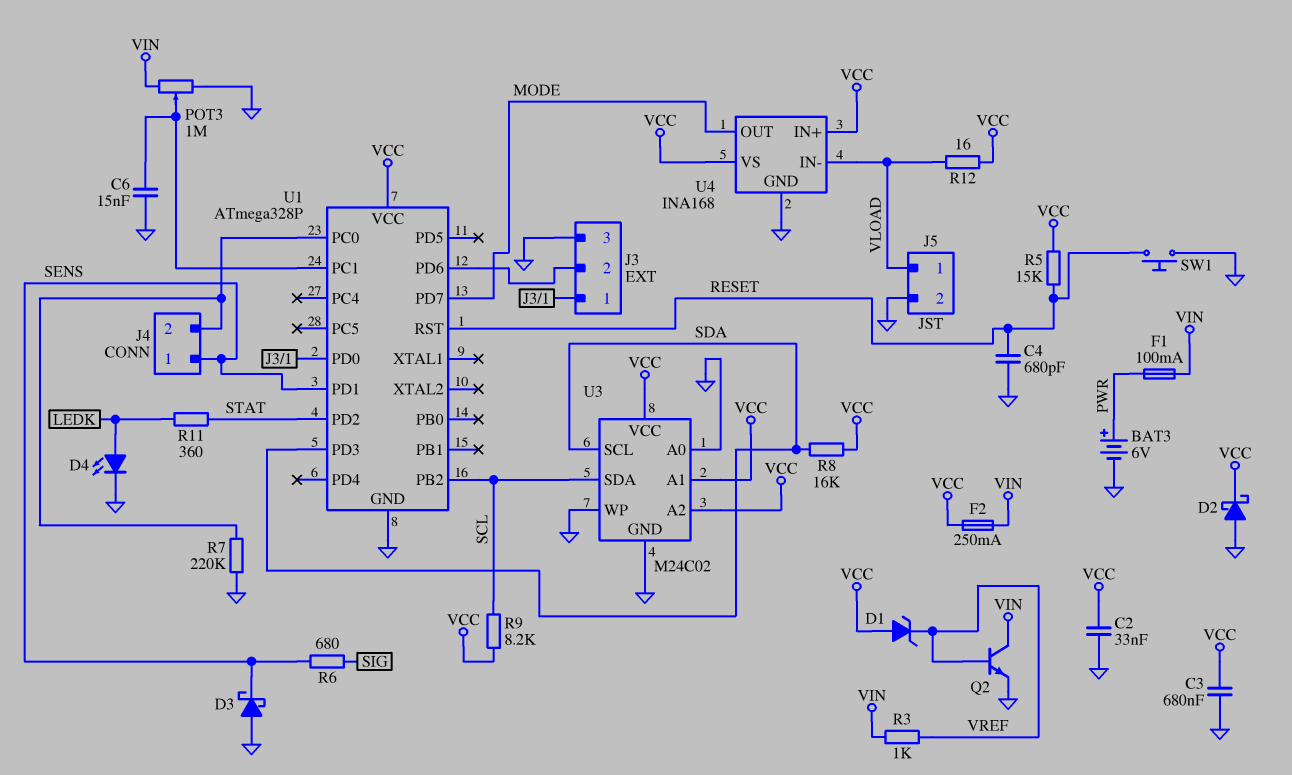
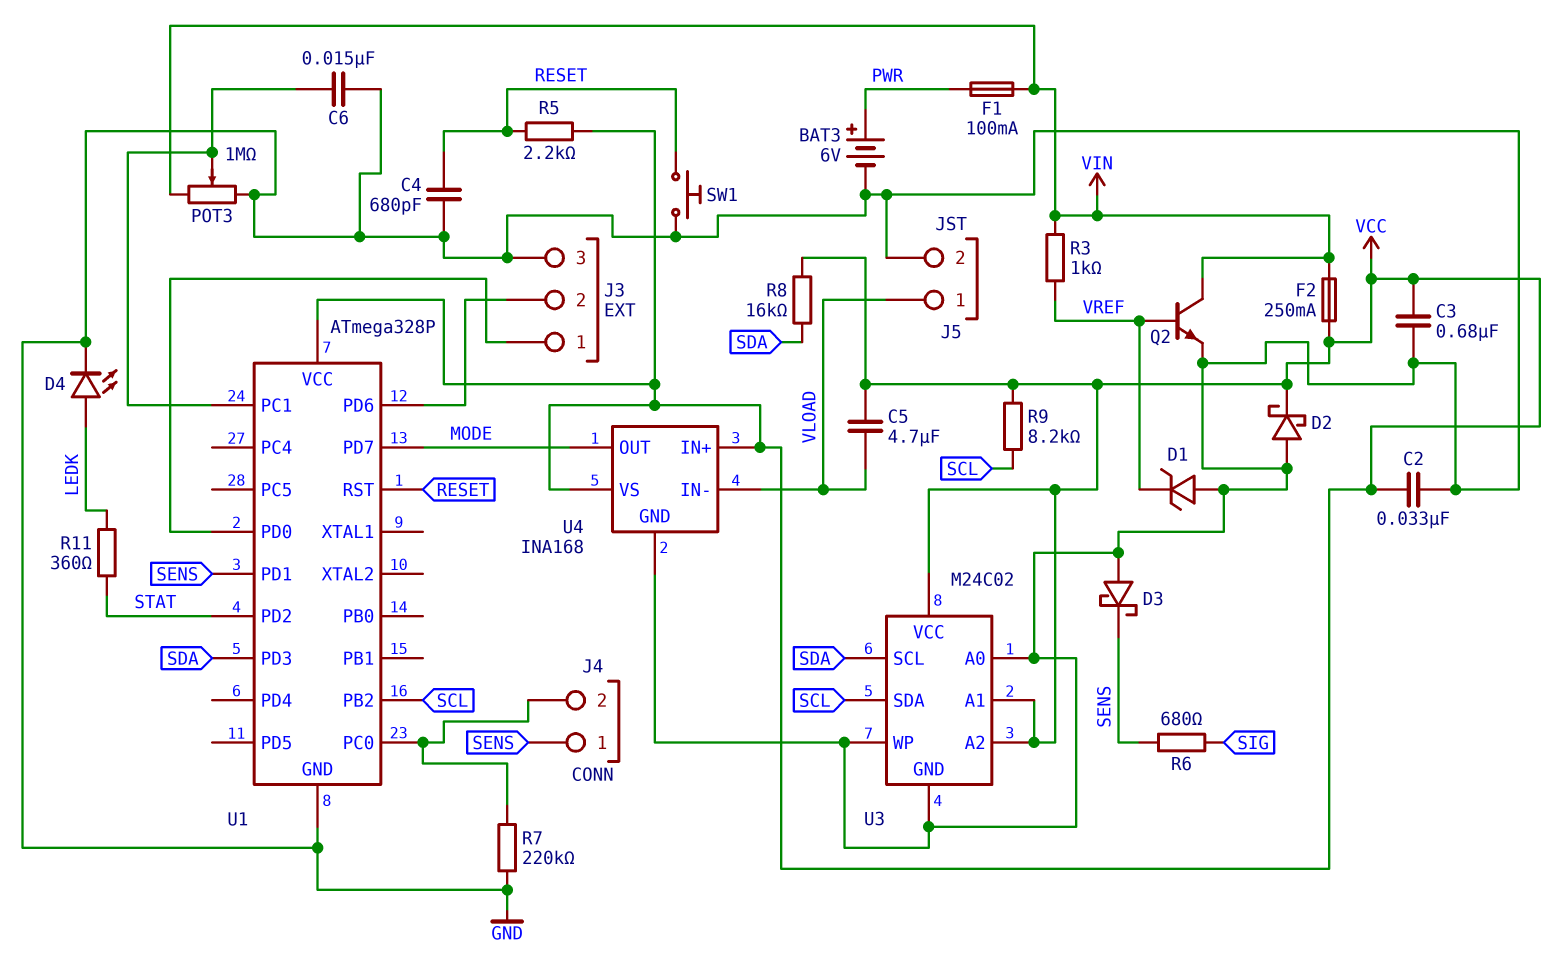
C5: none -> 4.7uF (VCC, VLOAD)
D1: zener (A VCC, K VREF) -> zener (A GND, K VREF)
R5: 15k (RESET, VCC) -> 2.2k (RESET, VCC)
R12: 16 (VCC, VLOAD) -> none

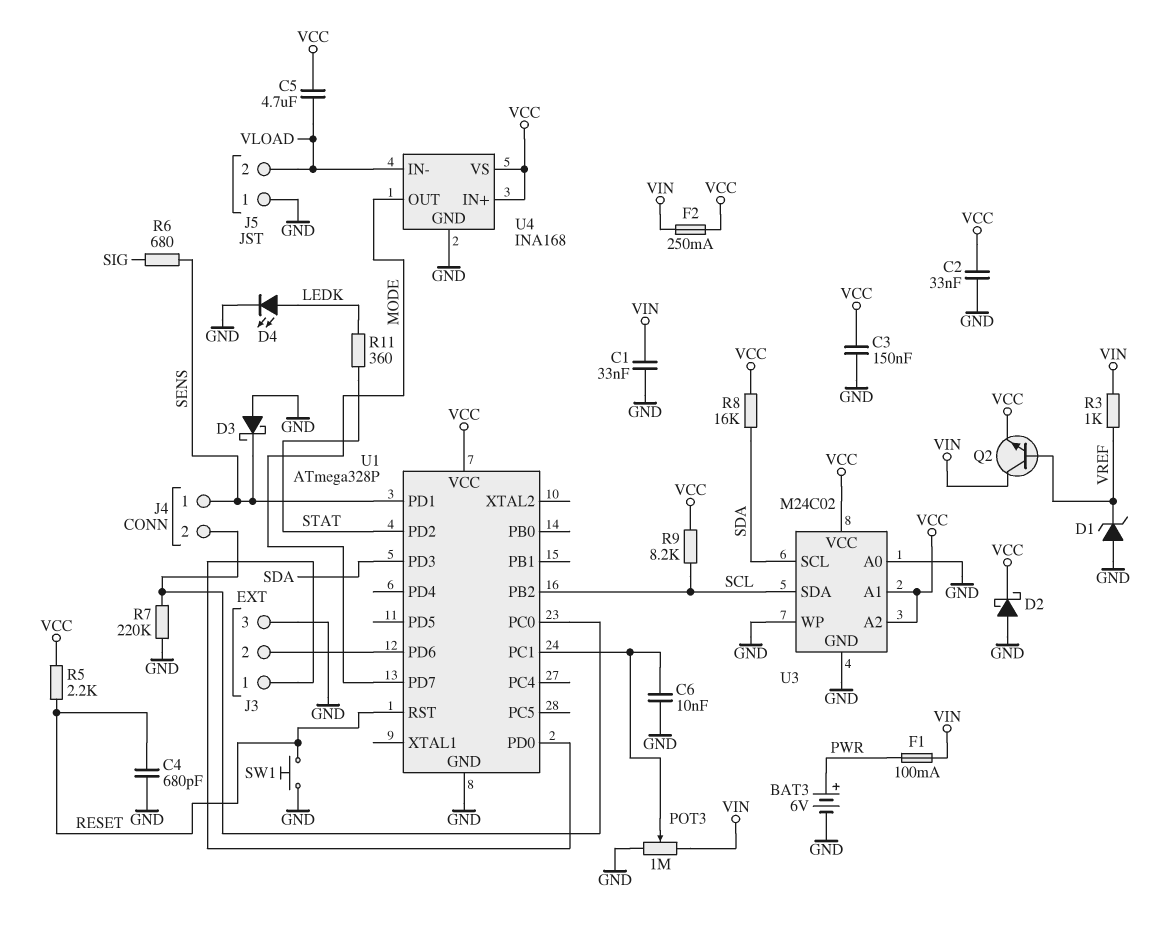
C1: none -> 33nF (GND, VIN)
C3: 680nF (GND, VCC) -> 150nF (GND, VCC)
C6: 15nF (GND, U1/PC1) -> 10nF (GND, U1/PC1)
J5 pin 1: VLOAD -> GND
J5 pin 2: GND -> VLOAD
Q2: NPN (B VREF, C VIN, E GND) -> NPN (B VREF, C VIN, E VCC)

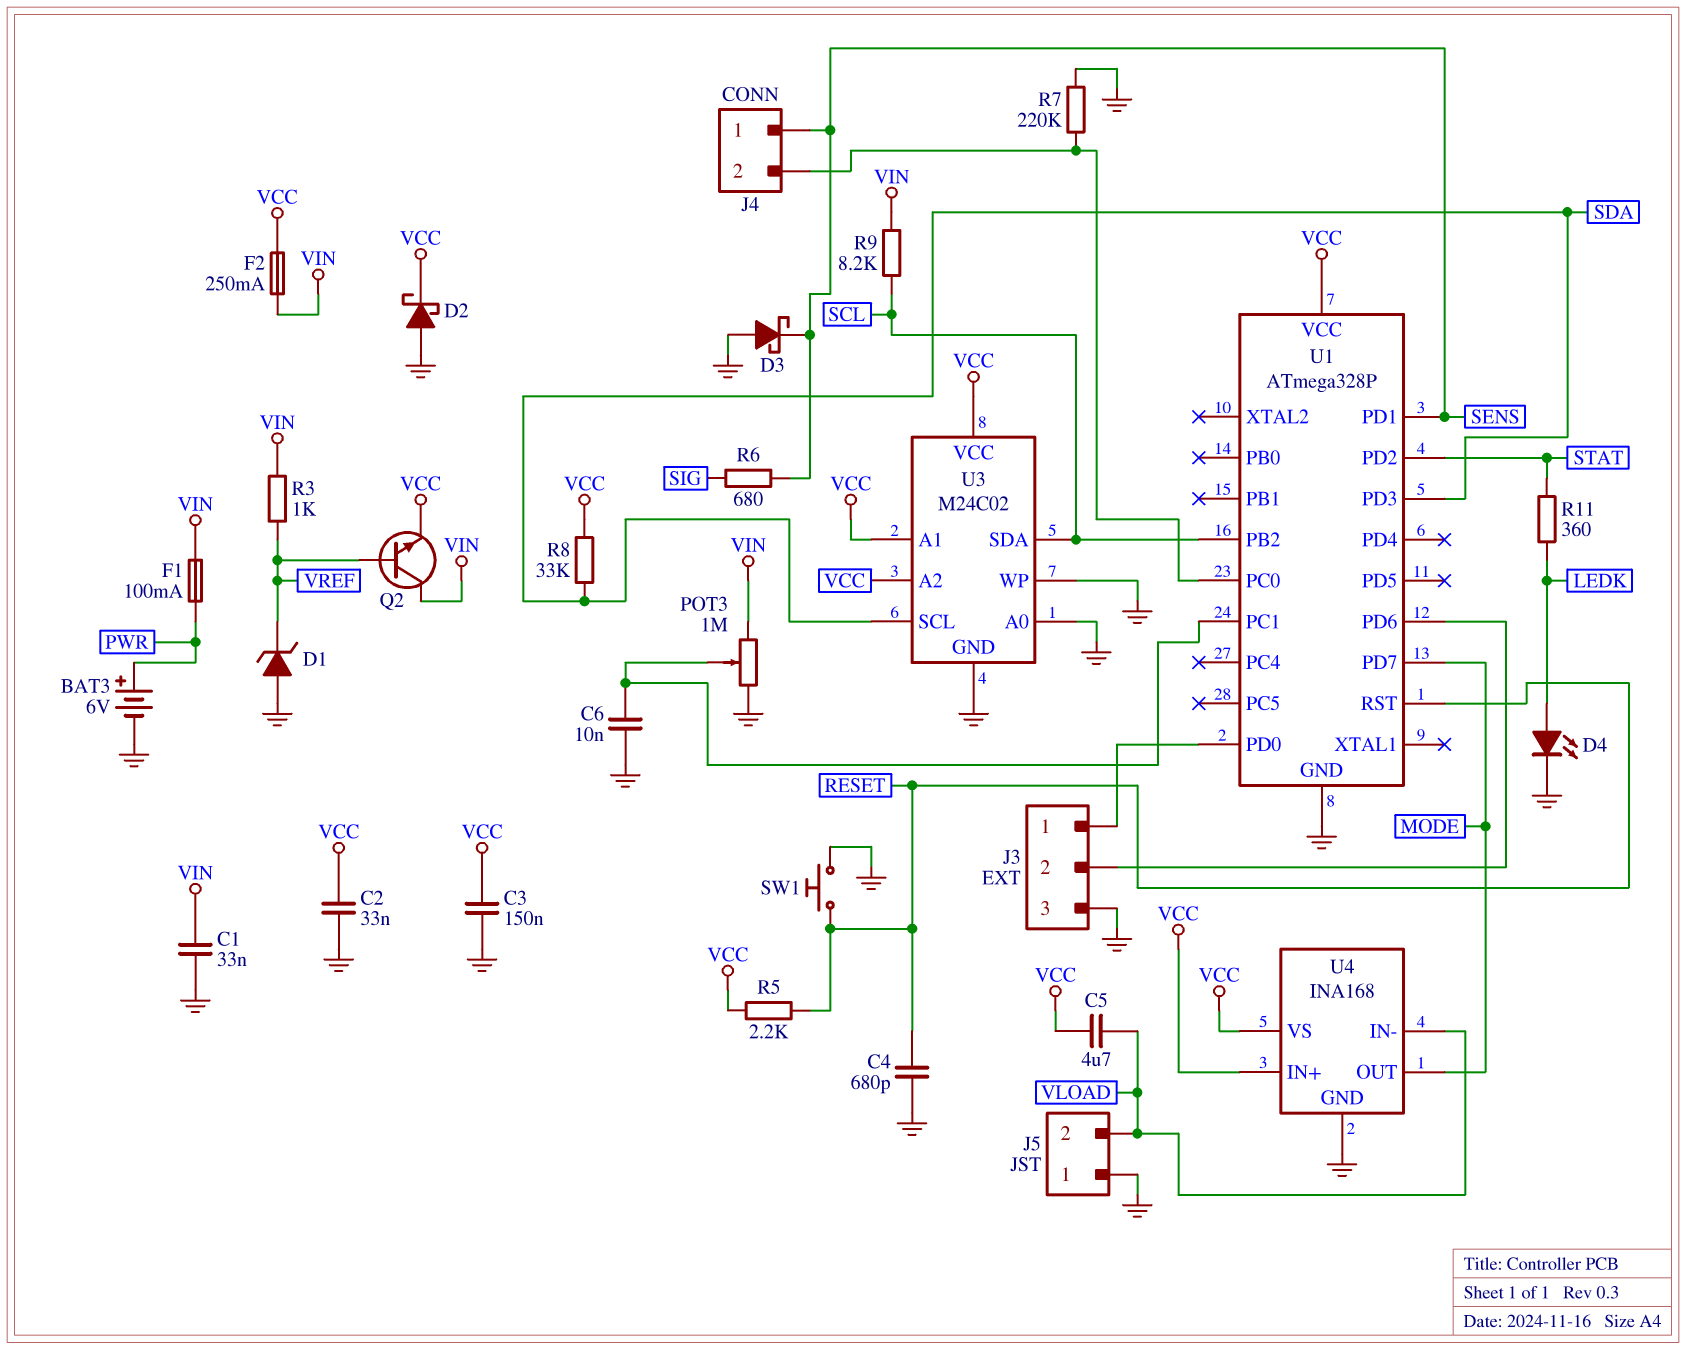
R8: 16k (SDA, VCC) -> 33k (SDA, VCC)
R9: 8.2k (SCL, VCC) -> 8.2k (SCL, VIN)

